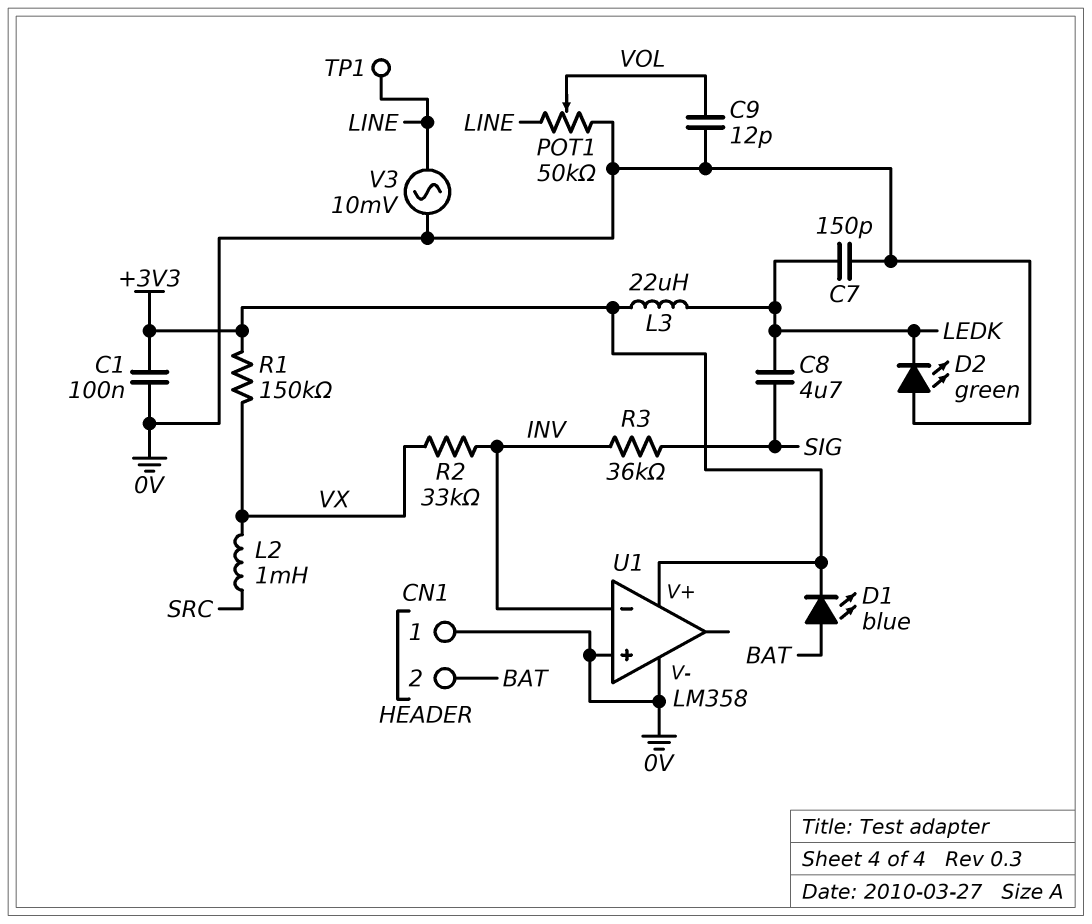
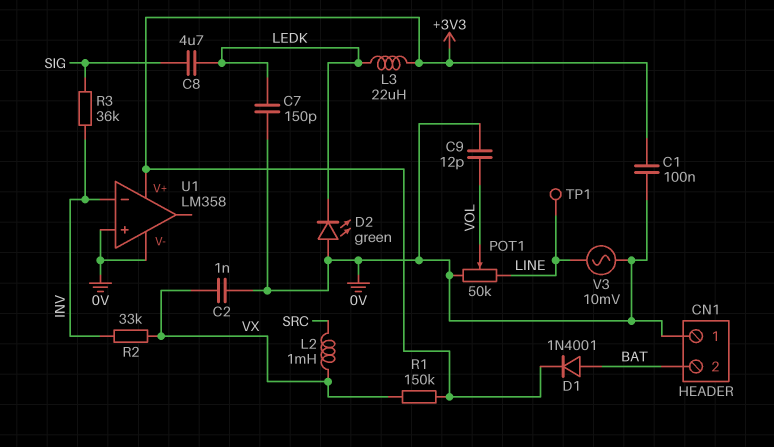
C2: none -> 1nF (0V, VX)
D1: LED blue (A BAT, K +3V3) -> diode 1N4001 (A BAT, K +3V3)

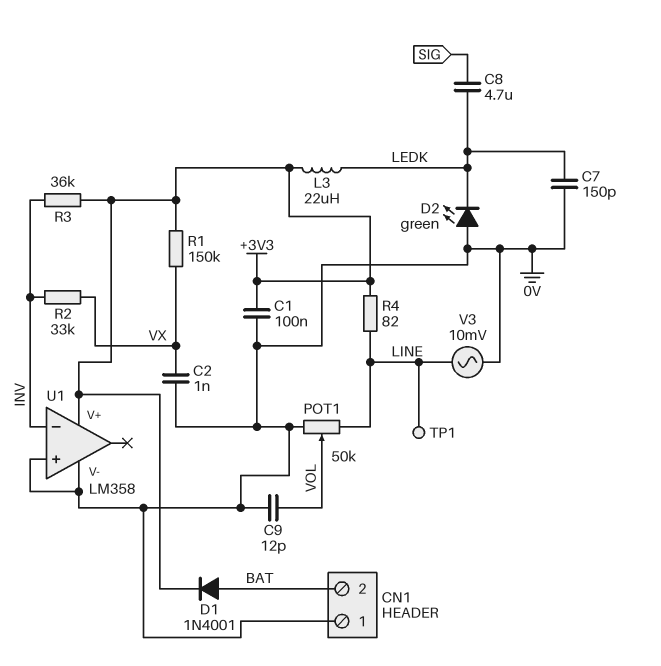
L2: 1mH (SRC, VX) -> none
R3: 36k (INV, SIG) -> 36k (+3V3, INV)
R4: none -> 82 (+3V3, LINE)

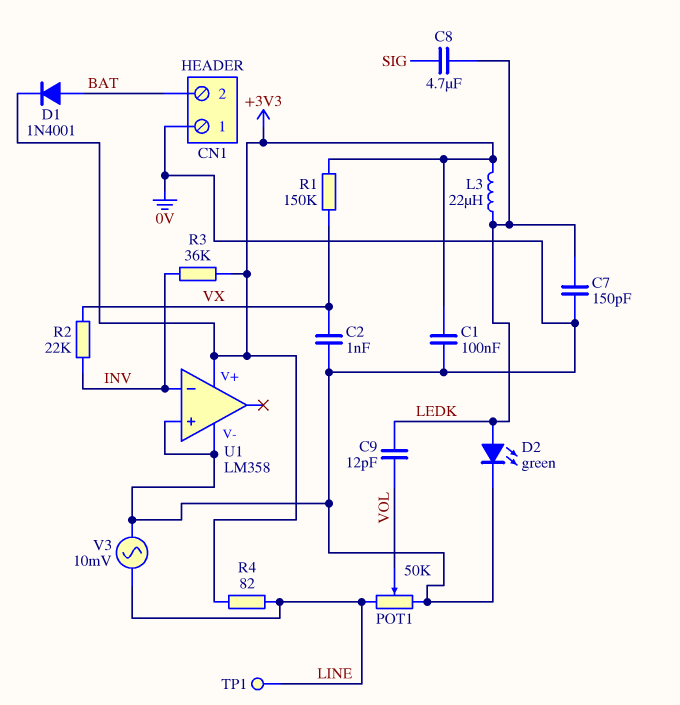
C9: 12pF (0V, VOL) -> 12pF (LEDK, VOL)
D2: LED green (A 0V, K LEDK) -> LED green (A LEDK, K 0V)
R2: 33k (INV, VX) -> 22k (INV, VX)

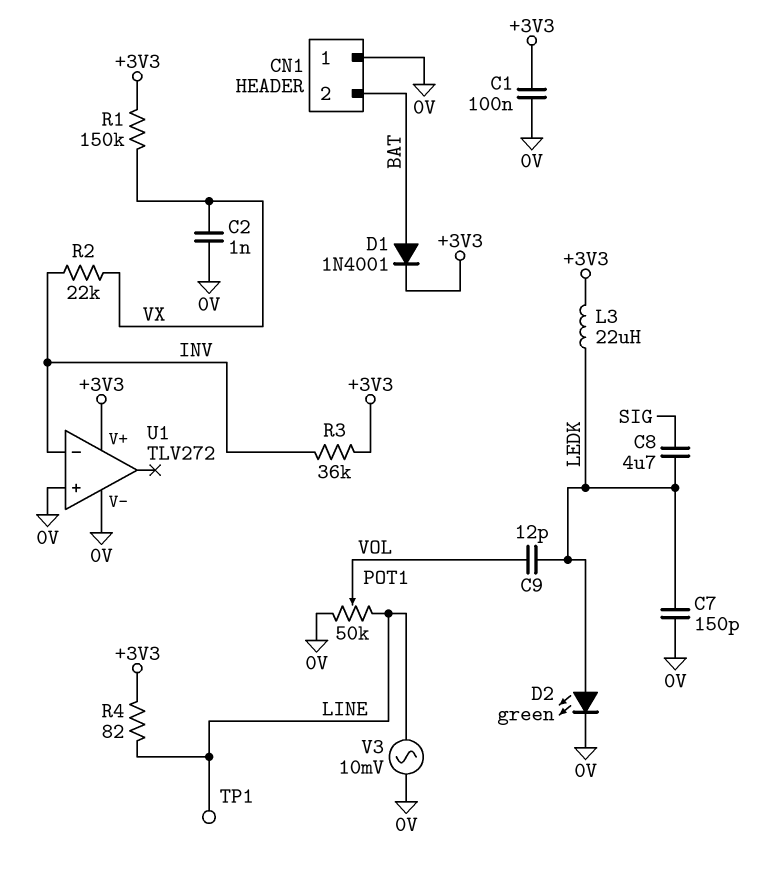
U1: LM358 -> TLV272

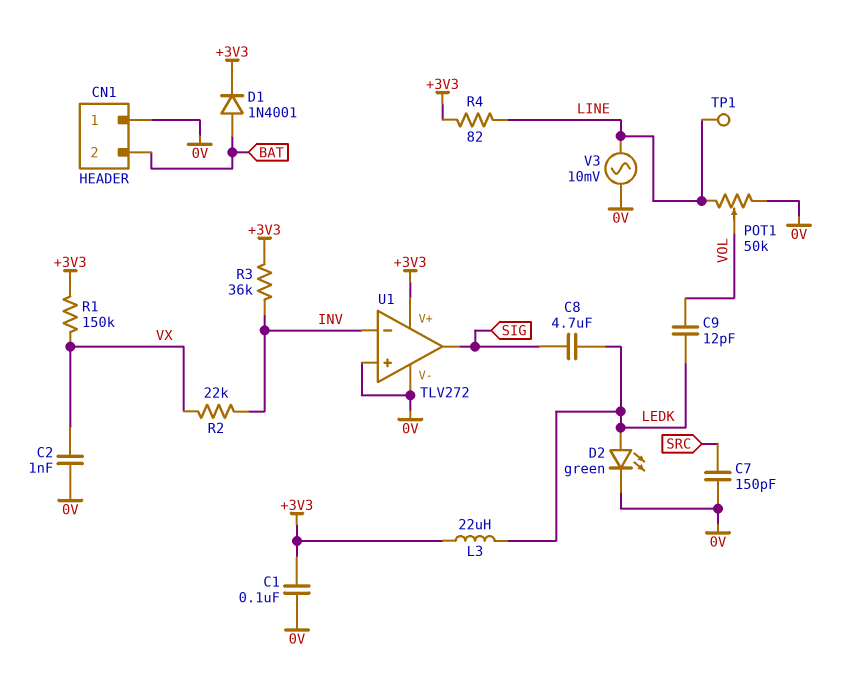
C7: 150pF (0V, LEDK) -> 150pF (0V, SRC)
U1 pin out: none -> SIG

